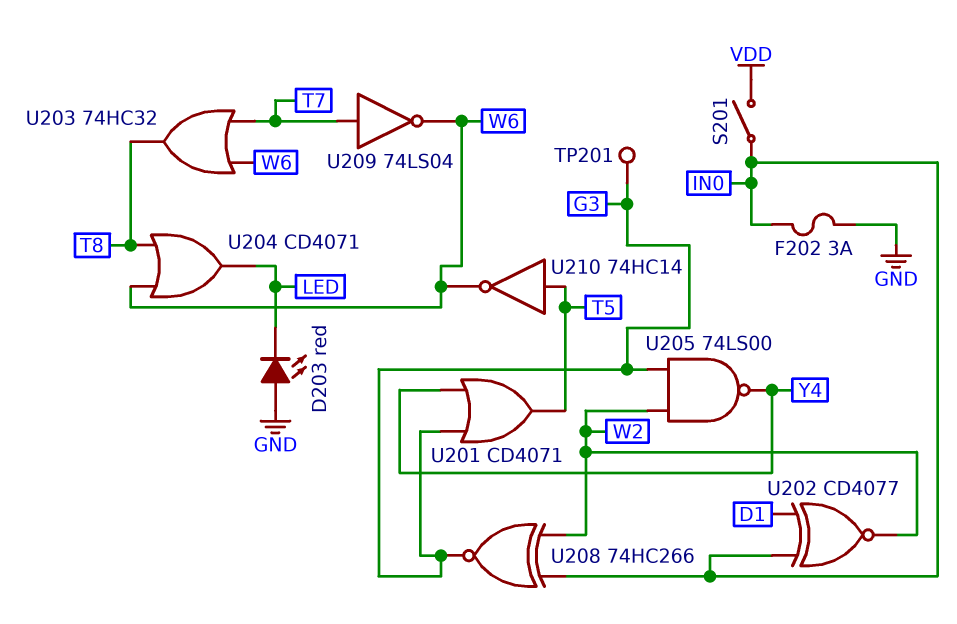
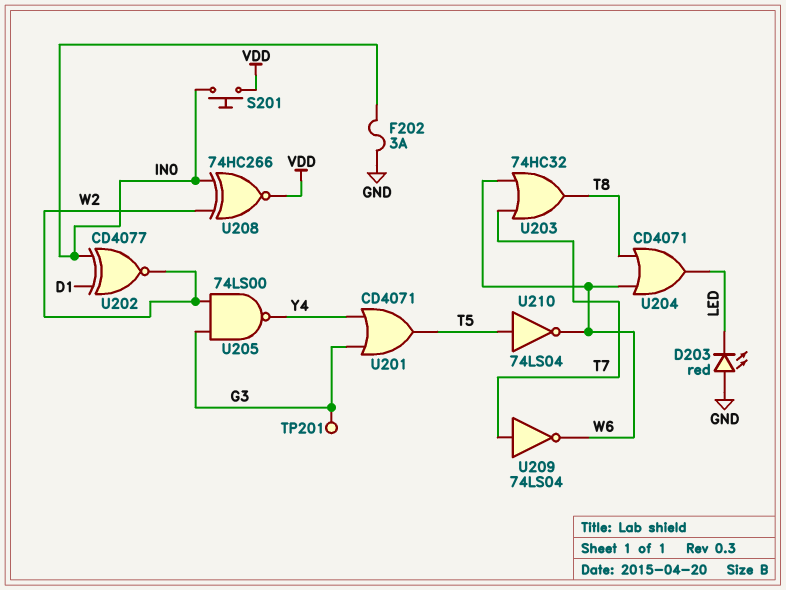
S201: switch (IN0, VDD) -> button (IN0, VDD)
U208: XNOR 74HC266 (in IN0, in W2, out G3) -> XNOR 74HC266 (in IN0, in W2, out VDD)
U210: NOT 74HC14 (in T5, out W6) -> NOT 74LS04 (in T5, out W6)

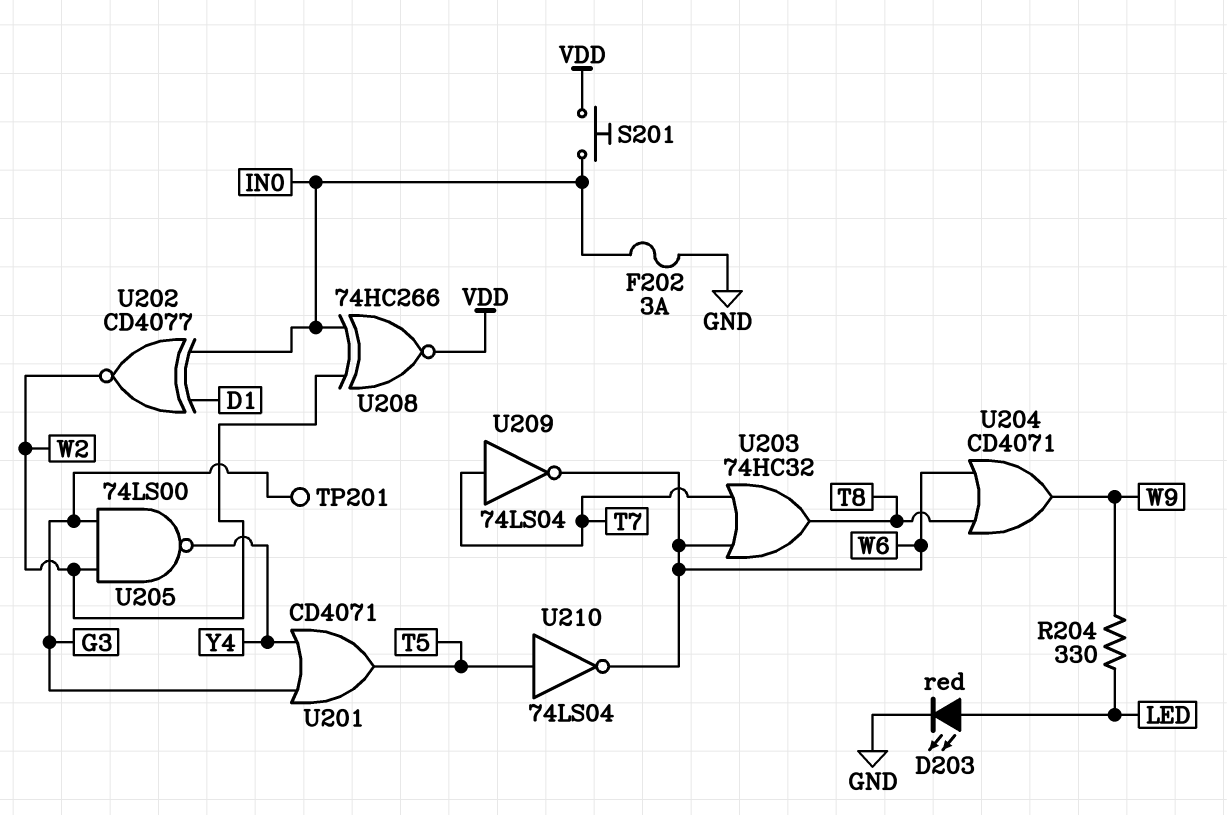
D203: LED red (A GND, K LED) -> LED red (A LED, K GND)
R204: none -> 330 (LED, W9)
U204: OR CD4071 (in T8, in W6, out LED) -> OR CD4071 (in T8, in W6, out W9)

